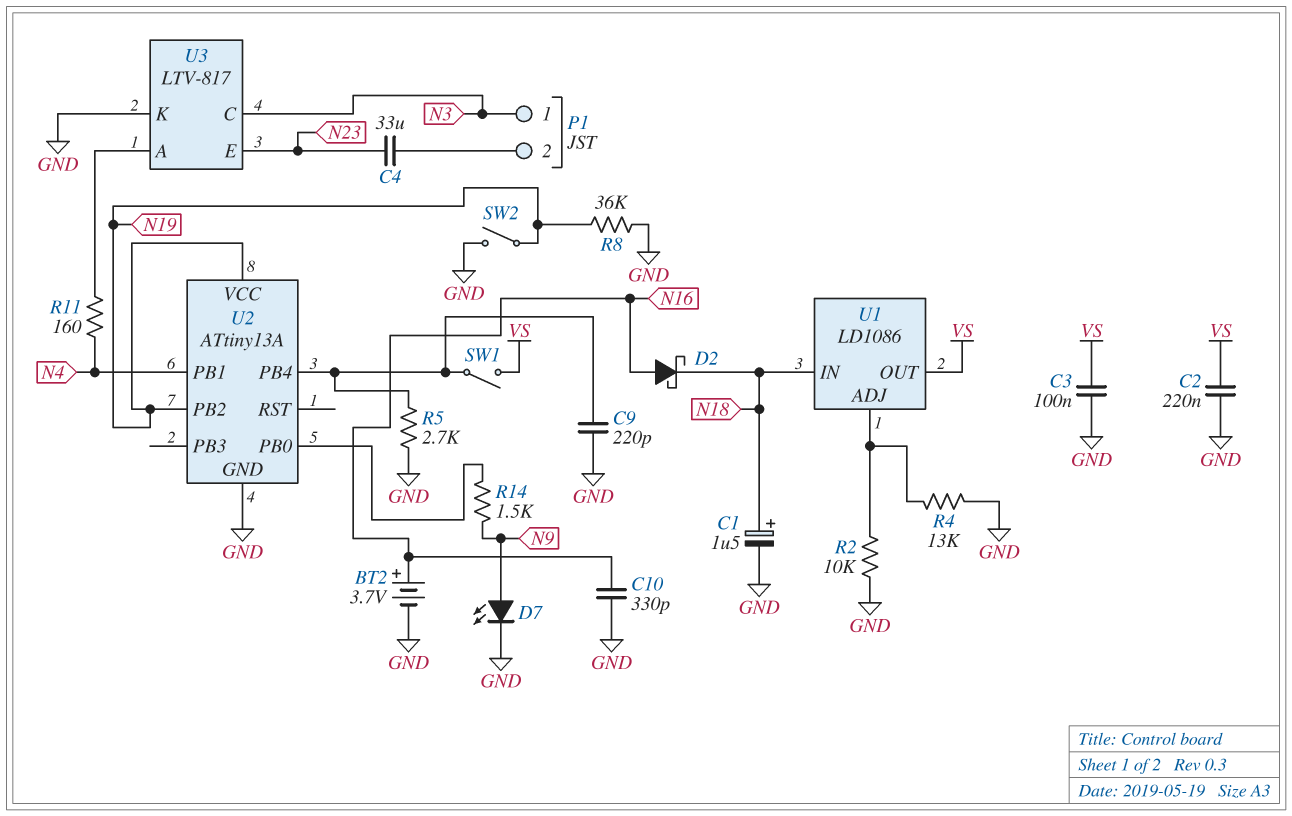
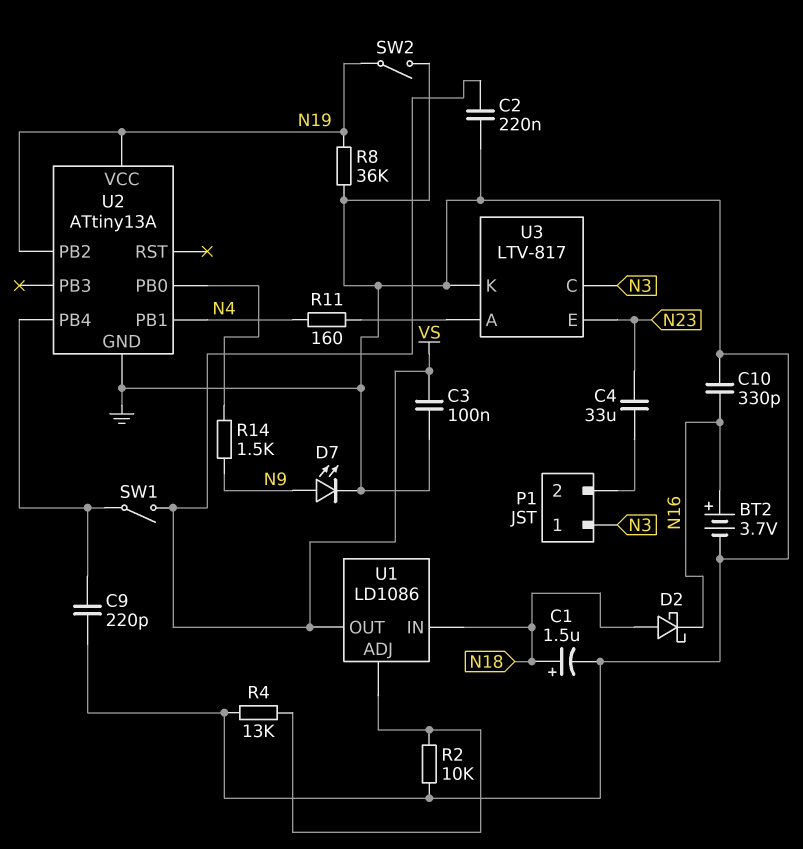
D2: schottky (A N16, K N18) -> schottky (A N18, K N16)
R5: 2.7k (GND, U2/PB4) -> none

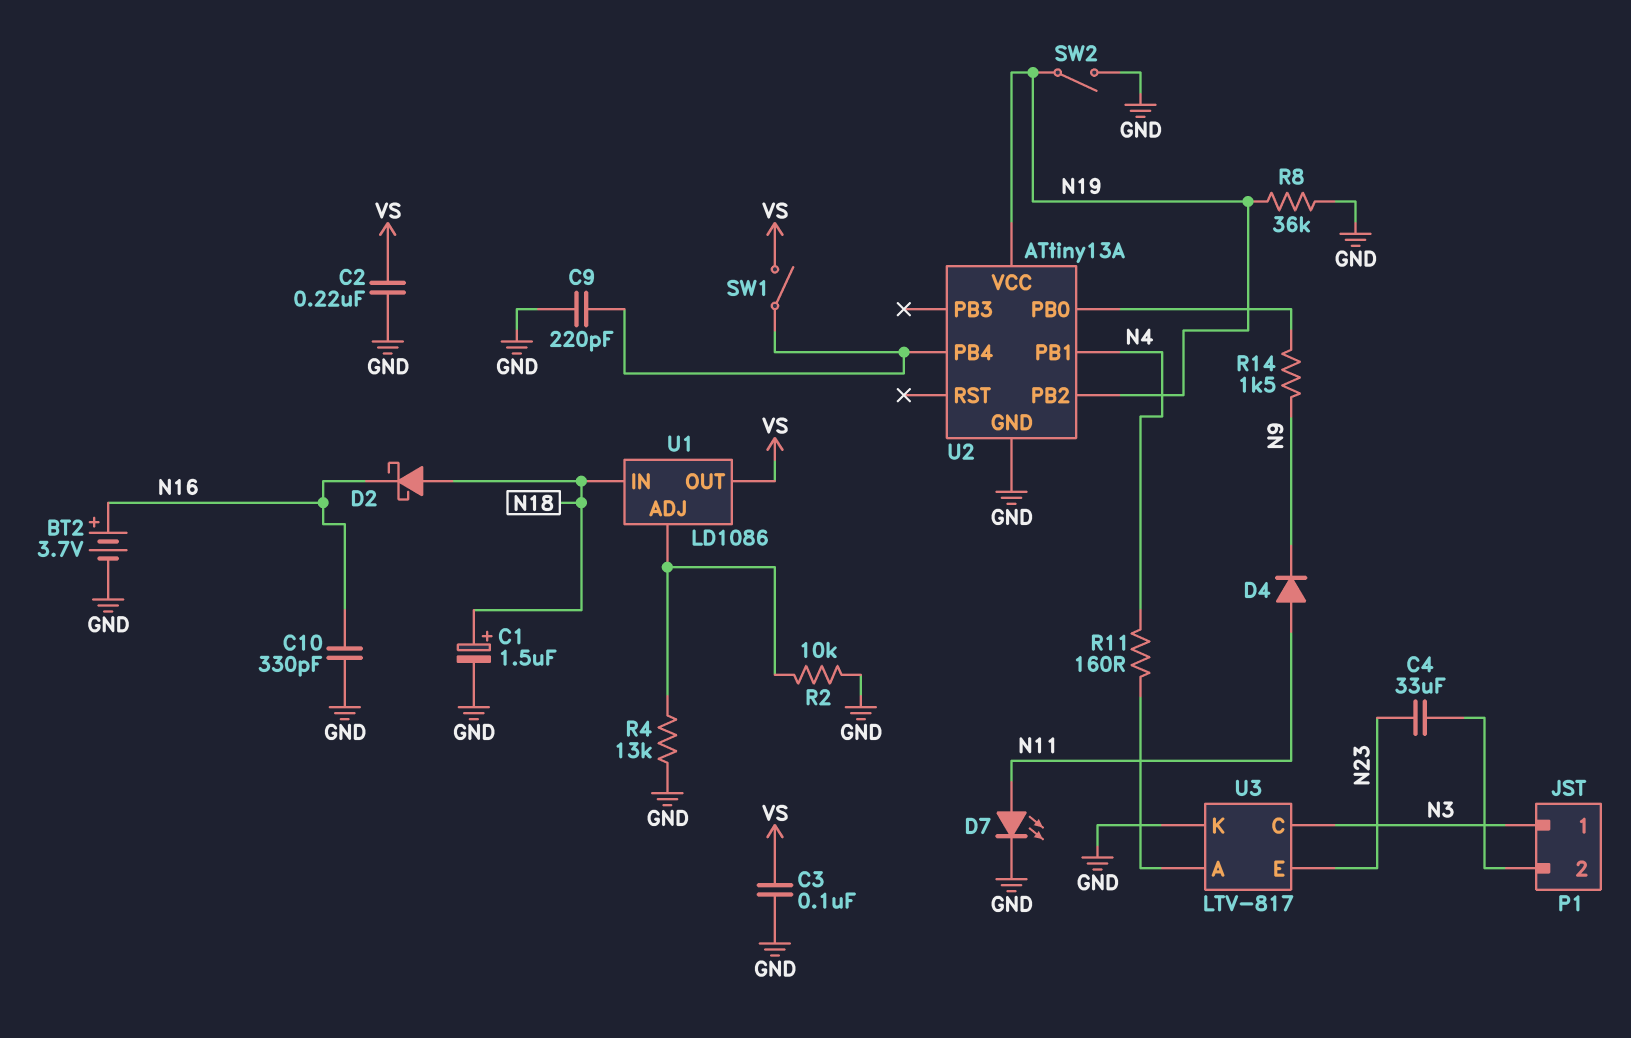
D4: none -> diode (A N11, K N9)
D7: LED (A N9, K GND) -> LED (A N11, K GND)

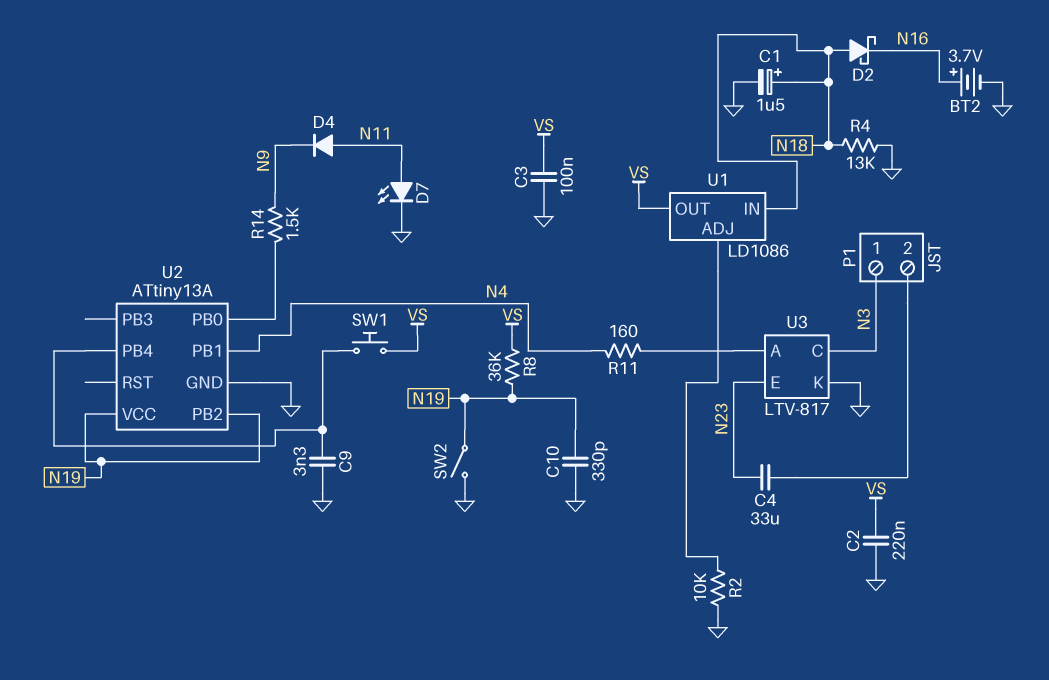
C9: 220pF (GND, U2/PB4) -> 3.3nF (GND, U2/PB4)
C10: 330pF (GND, N16) -> 330pF (GND, N19)
R4: 13k (GND, U1/ADJ) -> 13k (GND, N18)
R8: 36k (GND, N19) -> 36k (N19, VS)
SW1: switch (U2/PB4, VS) -> button (U2/PB4, VS)

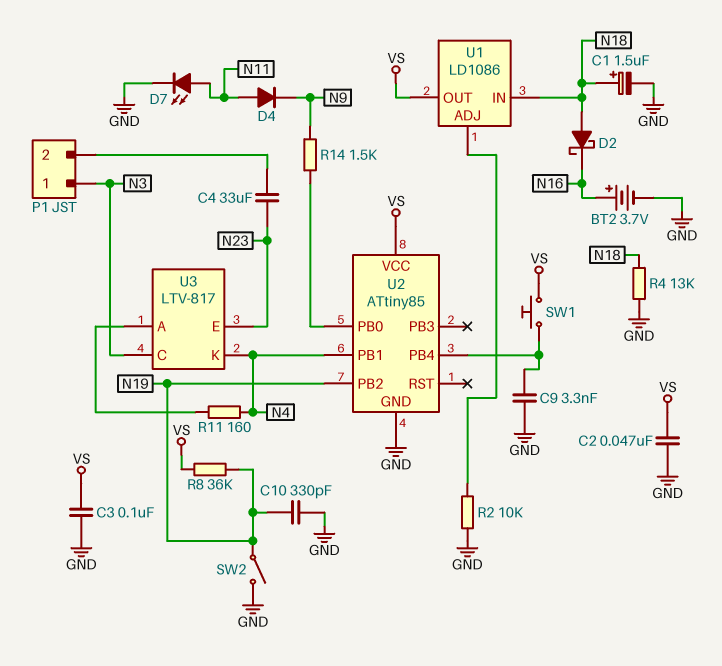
C2: 220nF (GND, VS) -> 47nF (GND, VS)
U2: ATtiny13A -> ATtiny85
U2 pin VCC: N19 -> VS
U3 pin K: GND -> N4

